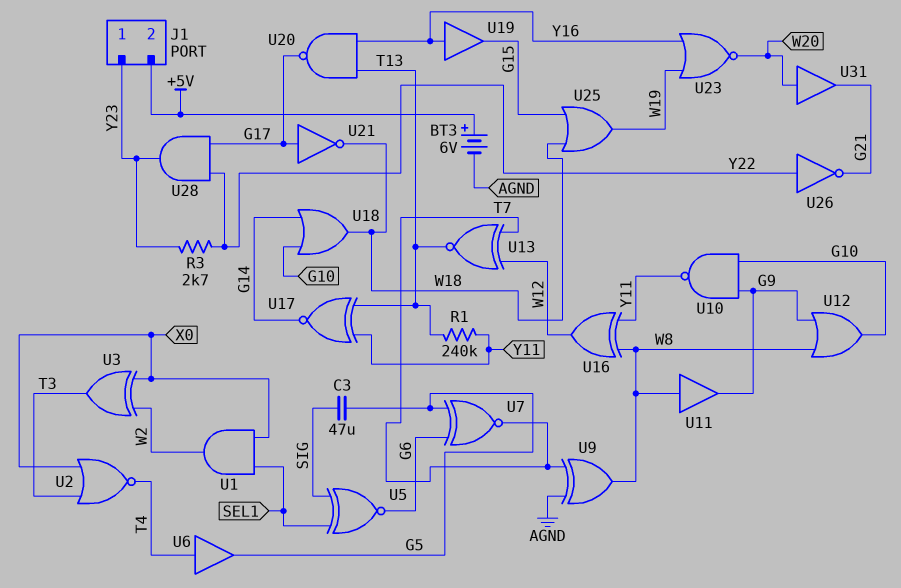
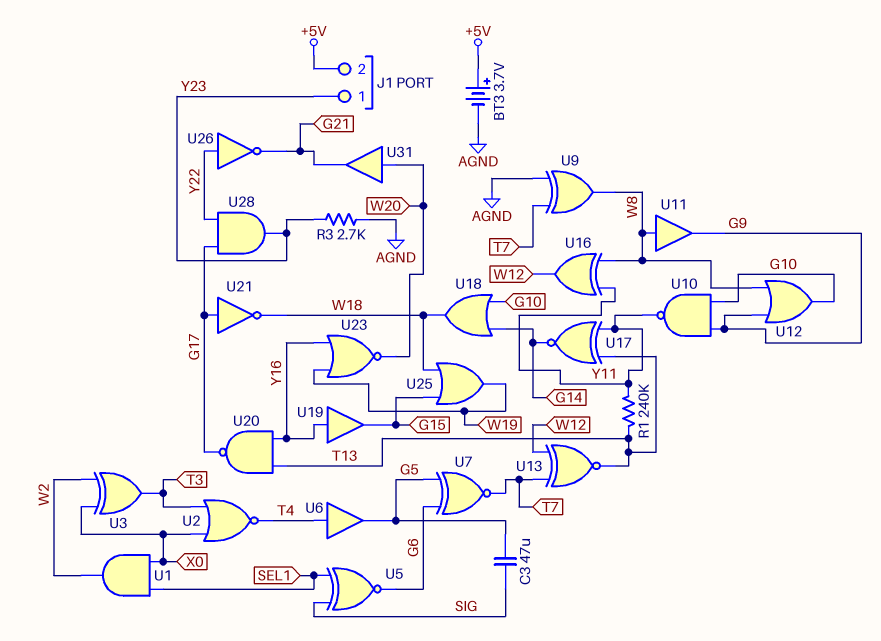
BT3: 6V (plus +5V, minus AGND) -> 3.7V (plus +5V, minus AGND)
R3: 2.7k (Y22, Y23) -> 2.7k (AGND, Y23)

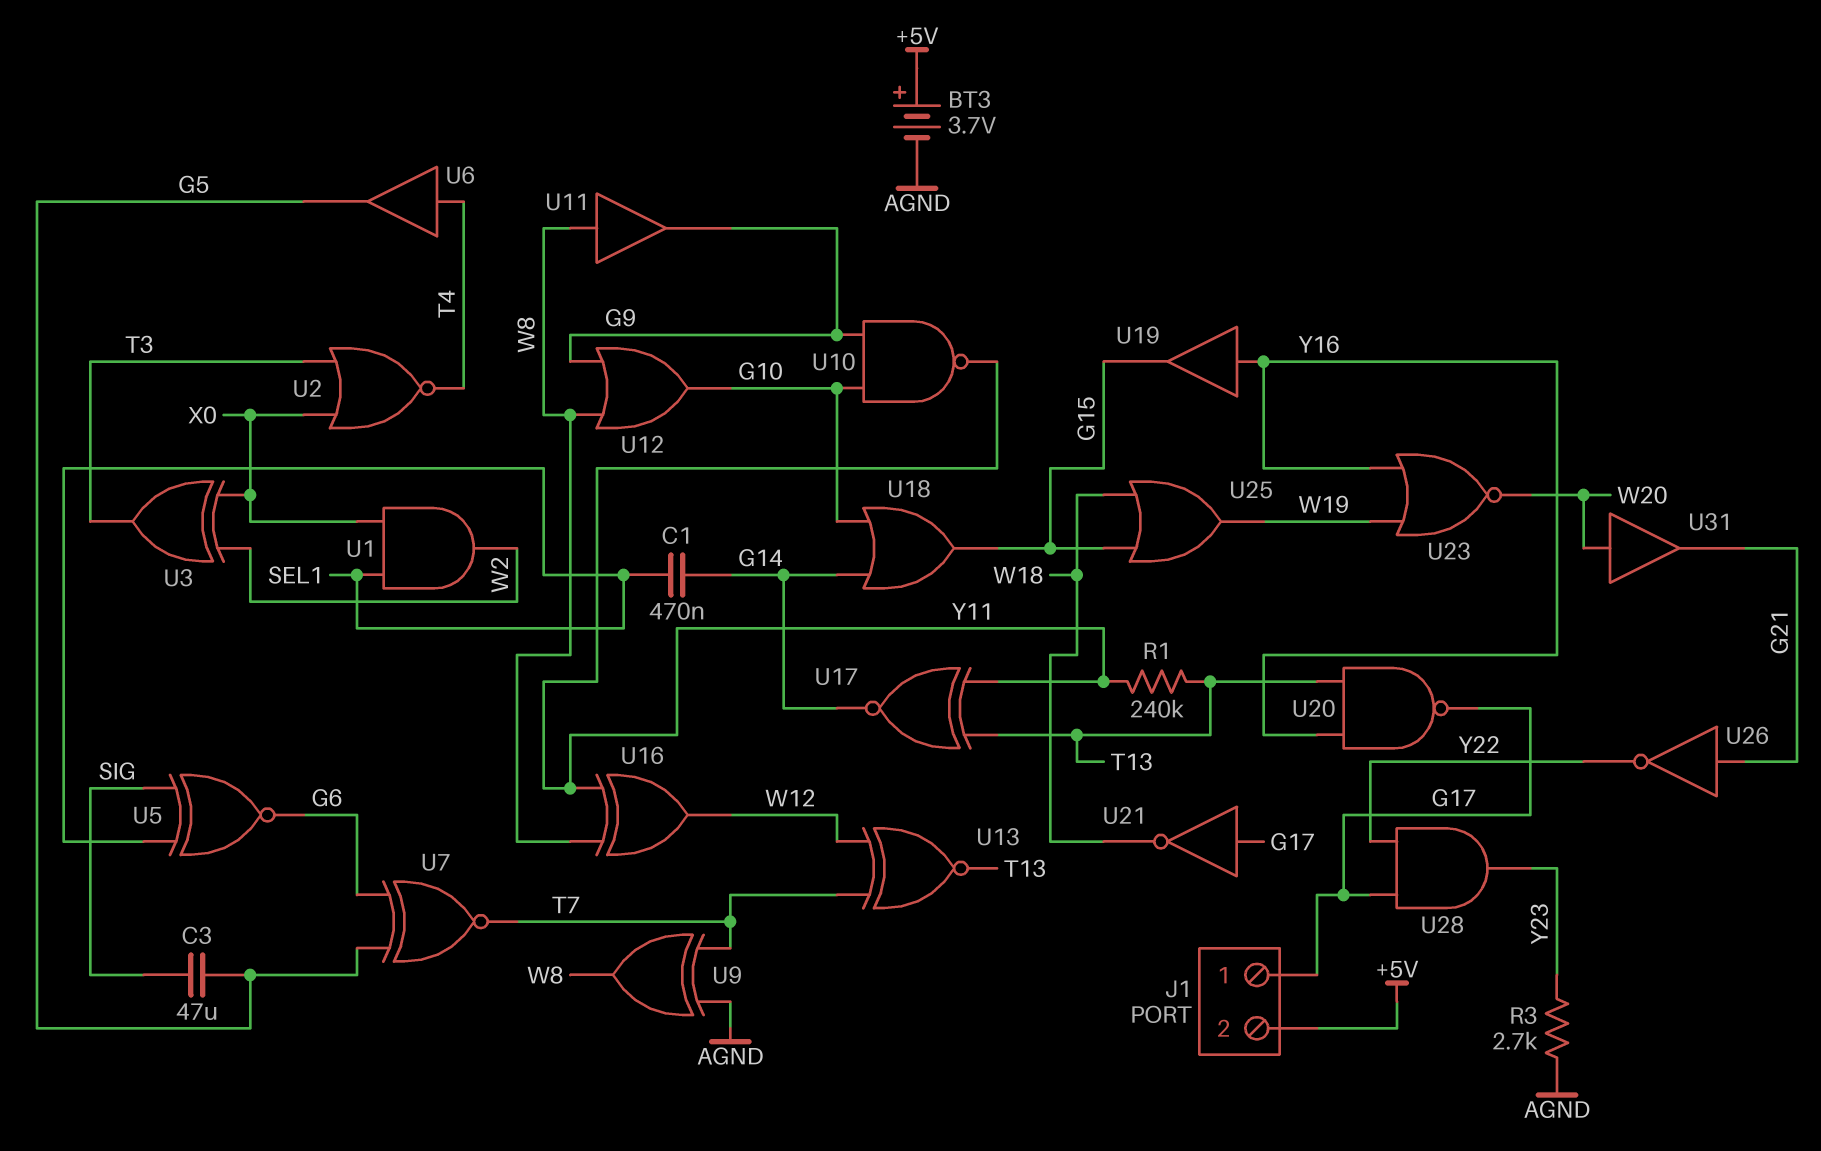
C1: none -> 470nF (G14, SEL1)
J1 pin 1: Y23 -> G17
U18: OR (in G10, in G14, out W18) -> OR (in G10, in G14, out G15)
U26: NOT (in Y22, out G21) -> NOT (in G21, out Y22)

